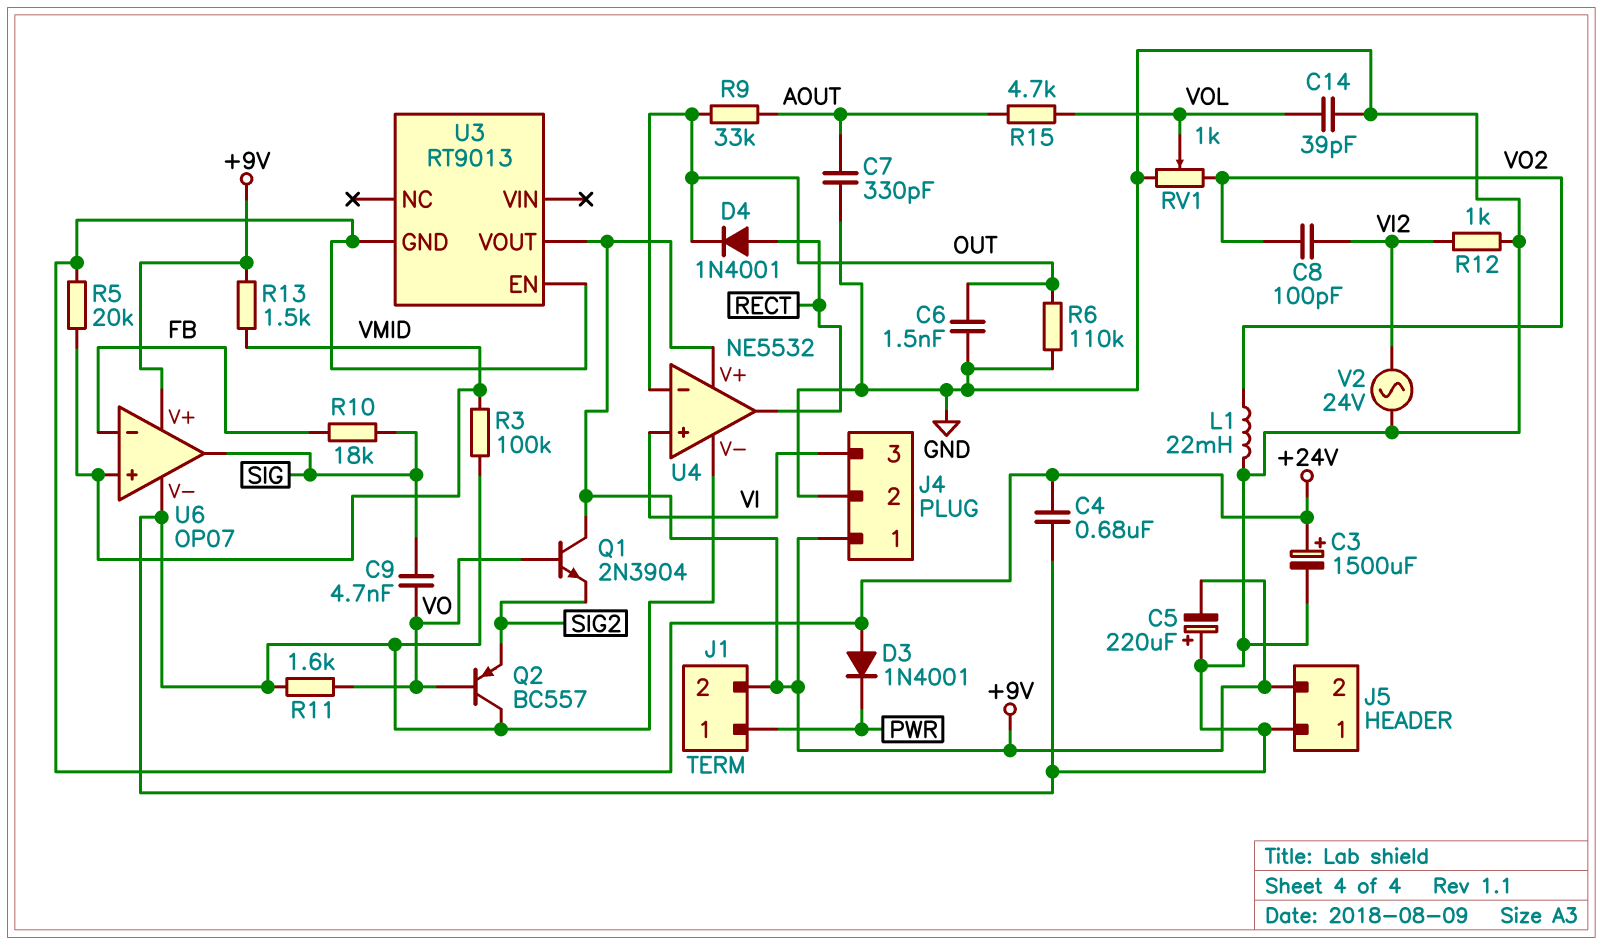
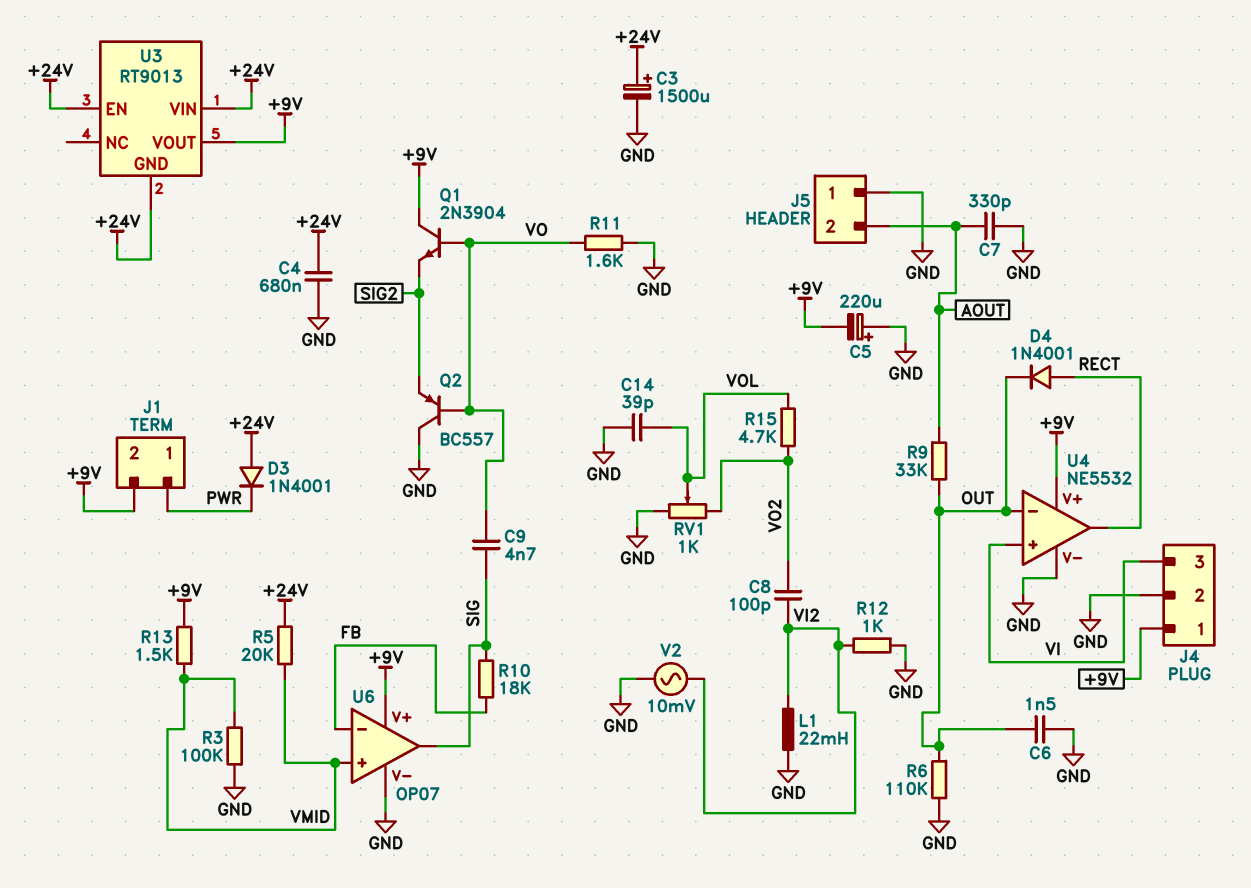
J5 pin 2: +9V -> AOUT
L1: 22mH (GND, VO2) -> 22mH (GND, VI2)
R15: 4.7k (AOUT, VOL) -> 4.7k (VO2, VOL)
U3 pin VIN: none -> +24V
V2: AC 24V (GND, VI2) -> AC 10mV (GND, VI2)

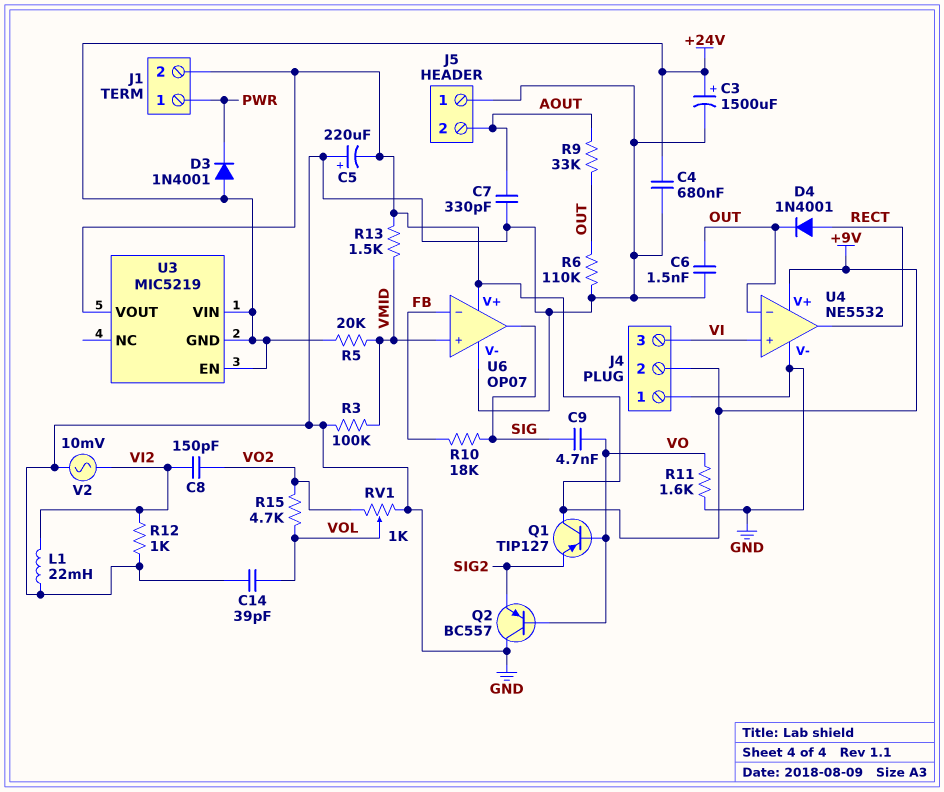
C8: 100pF (VI2, VO2) -> 150pF (VI2, VO2)
J4 pin 1: +9V -> GND
J4 pin 2: GND -> +9V
Q1: NPN 2N3904 (B VO, C +9V, E SIG2) -> PNP TIP127 (B VO, C +9V, E SIG2)
U3: RT9013 -> MIC5219

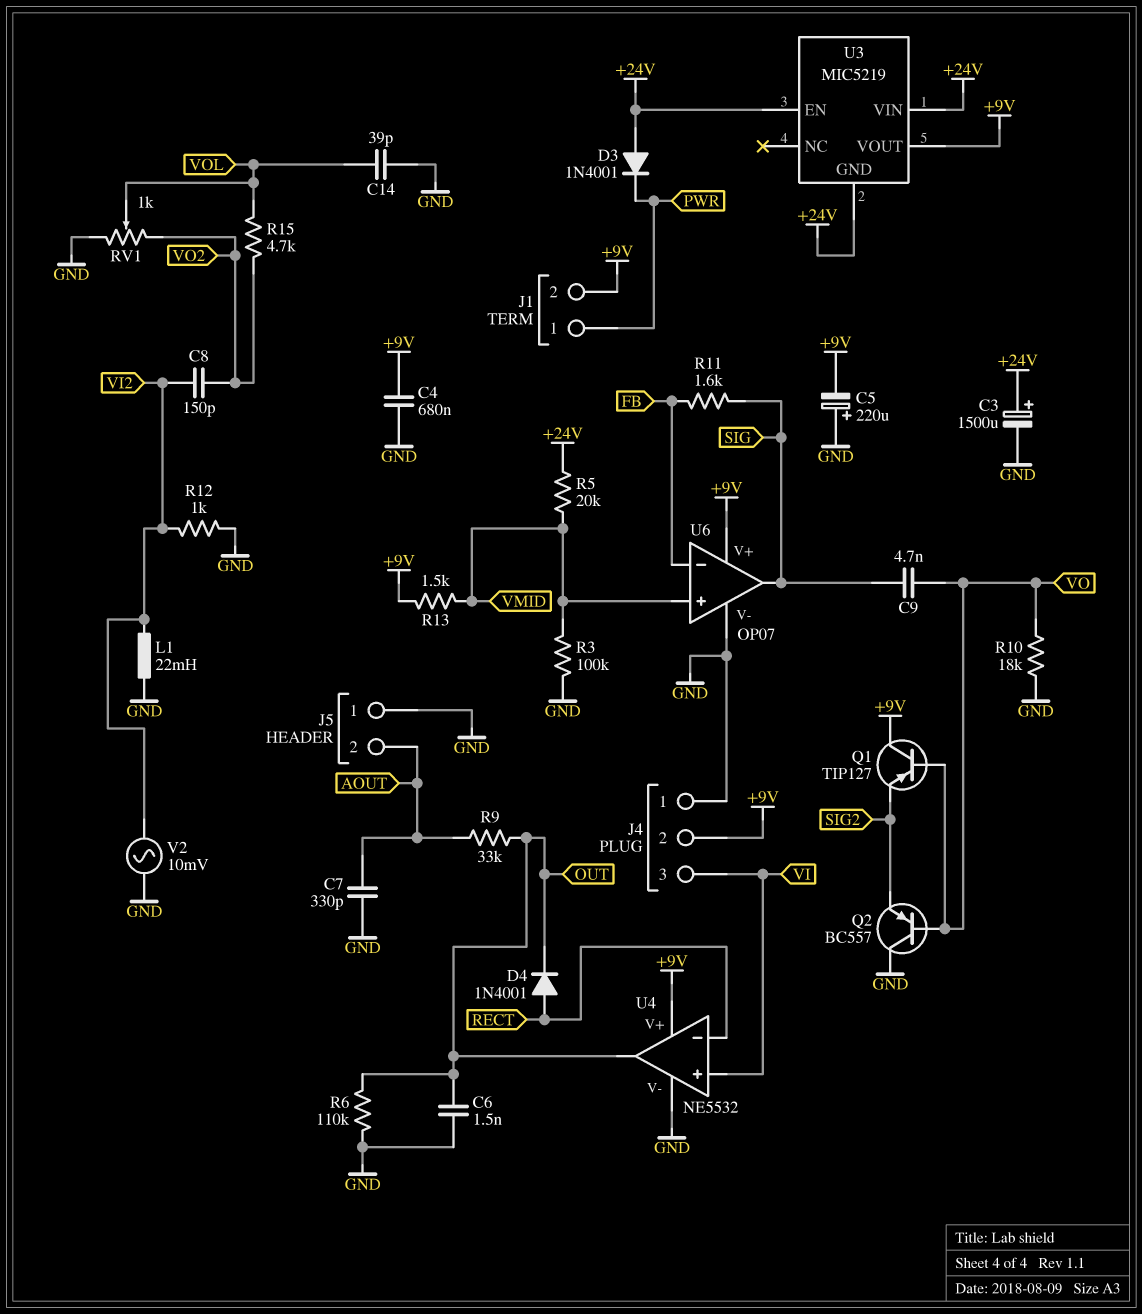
C4: 680nF (+24V, GND) -> 680nF (+9V, GND)
R10: 18k (FB, SIG) -> 18k (GND, VO)
R11: 1.6k (GND, VO) -> 1.6k (FB, SIG)
U4 pin in-: OUT -> RECT
U4 pin out: RECT -> OUT

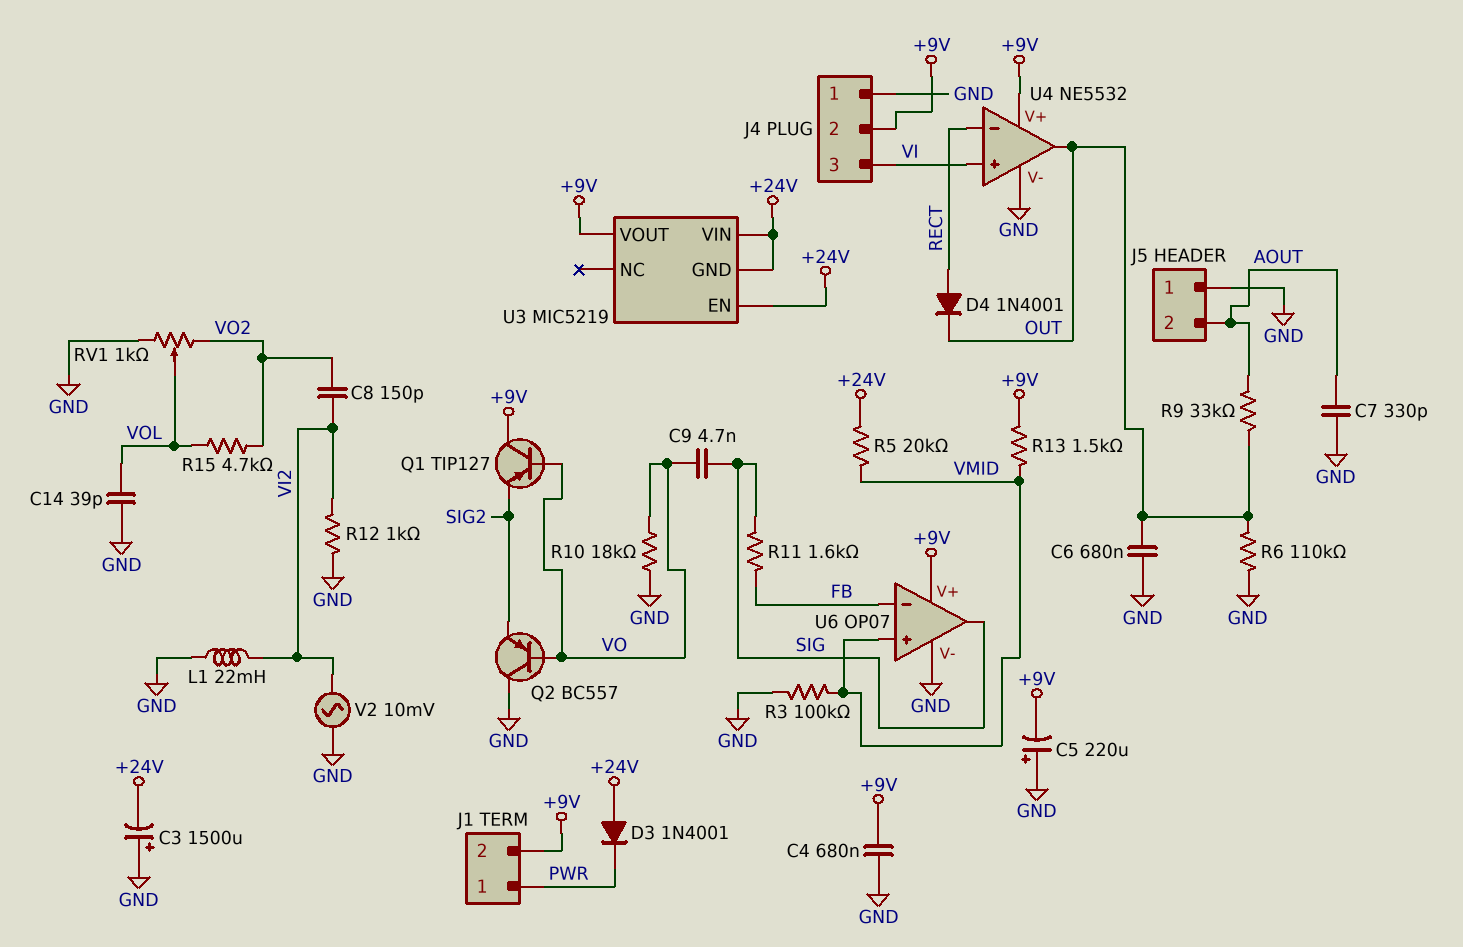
C3: 1500uF (plus +24V, minus GND) -> 1500uF (plus GND, minus +24V)
C6: 1.5nF (GND, OUT) -> 680nF (GND, OUT)

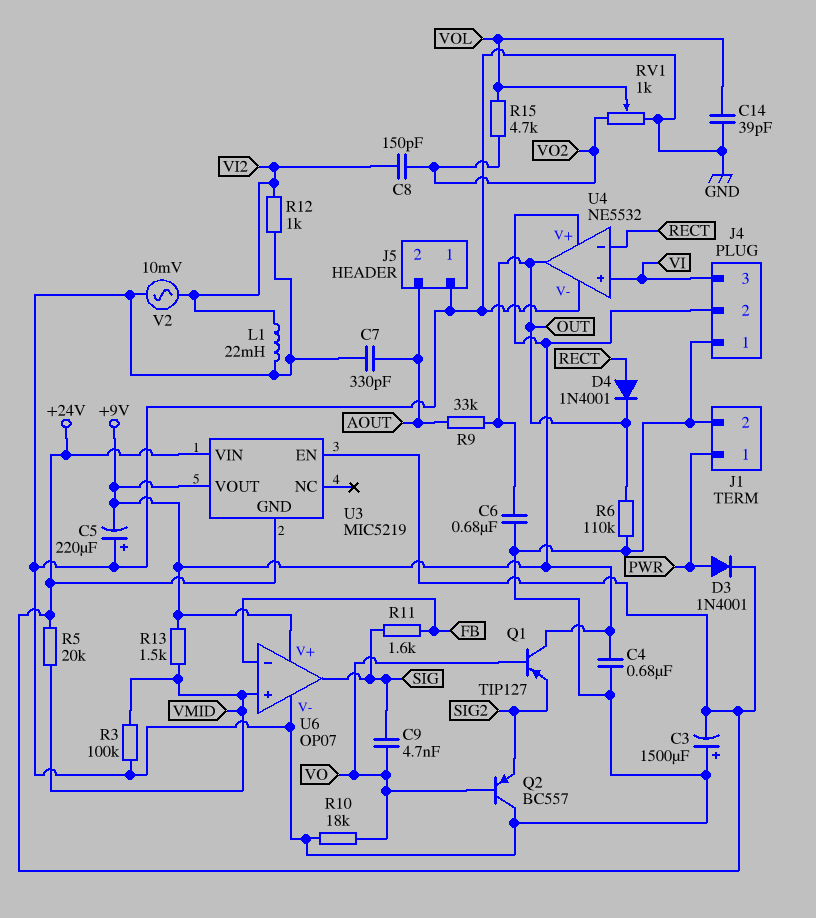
D3: diode 1N4001 (A +24V, K PWR) -> diode 1N4001 (A PWR, K +24V)
J1 pin 2: +9V -> GND

